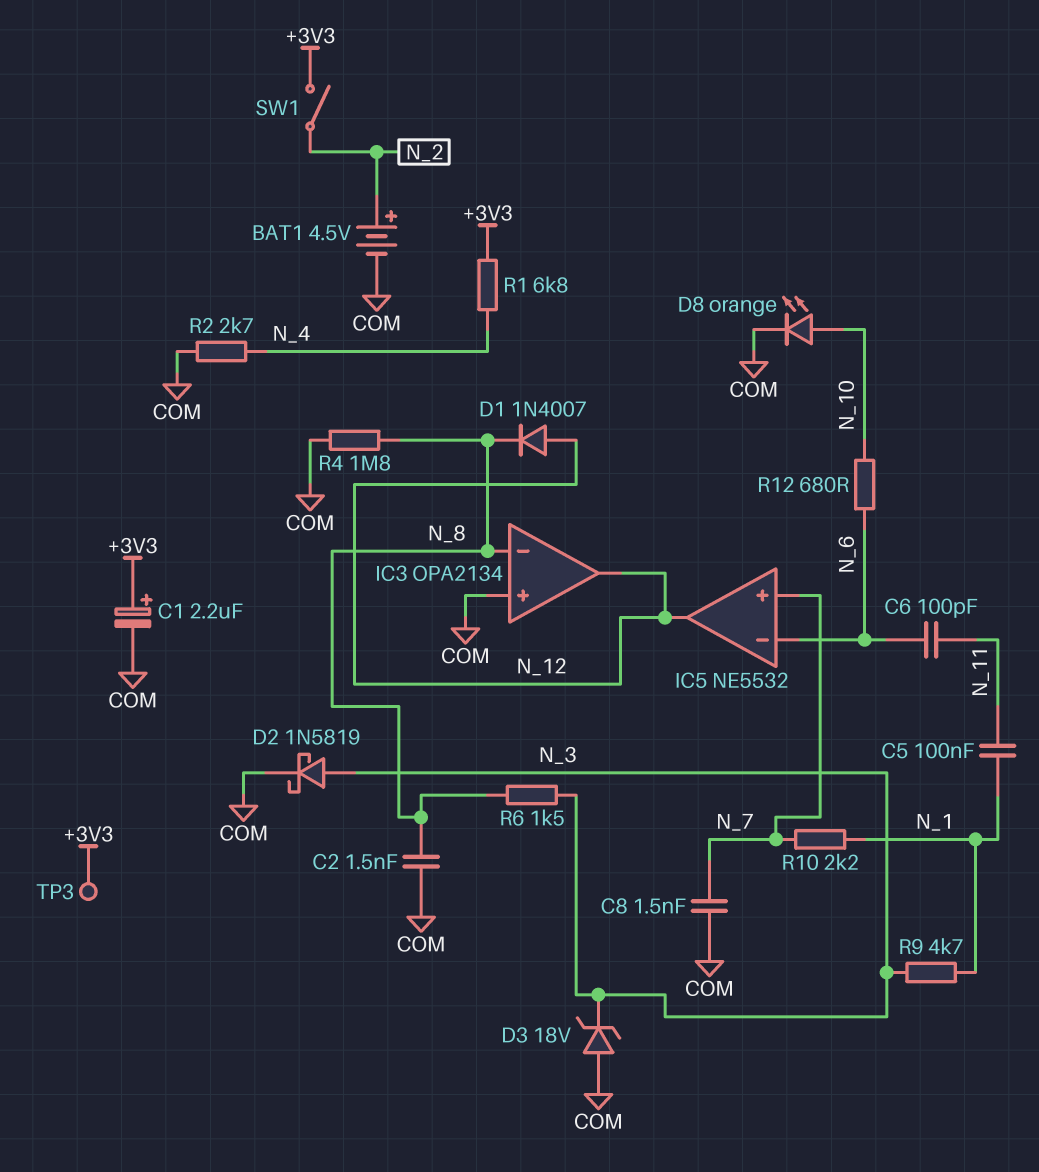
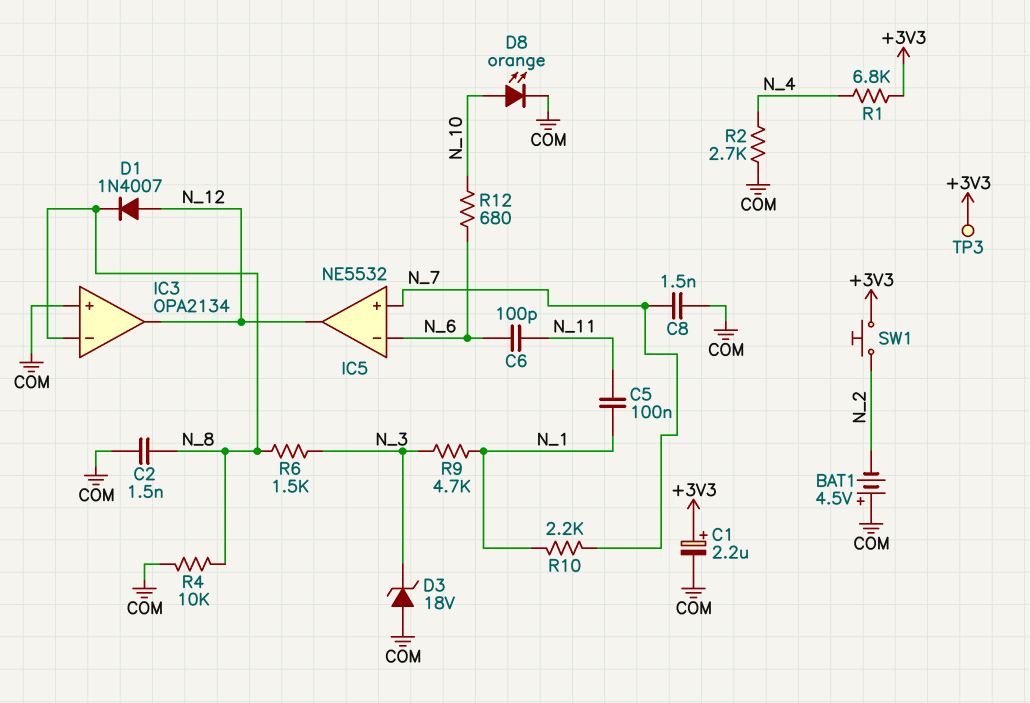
BAT1: 4.5V (plus N_2, minus COM) -> 4.5V (plus COM, minus N_2)
D2: schottky 1N5819 (A N_3, K COM) -> none
R4: 1.8M (COM, N_8) -> 10k (COM, N_8)
SW1: switch (+3V3, N_2) -> button (+3V3, N_2)

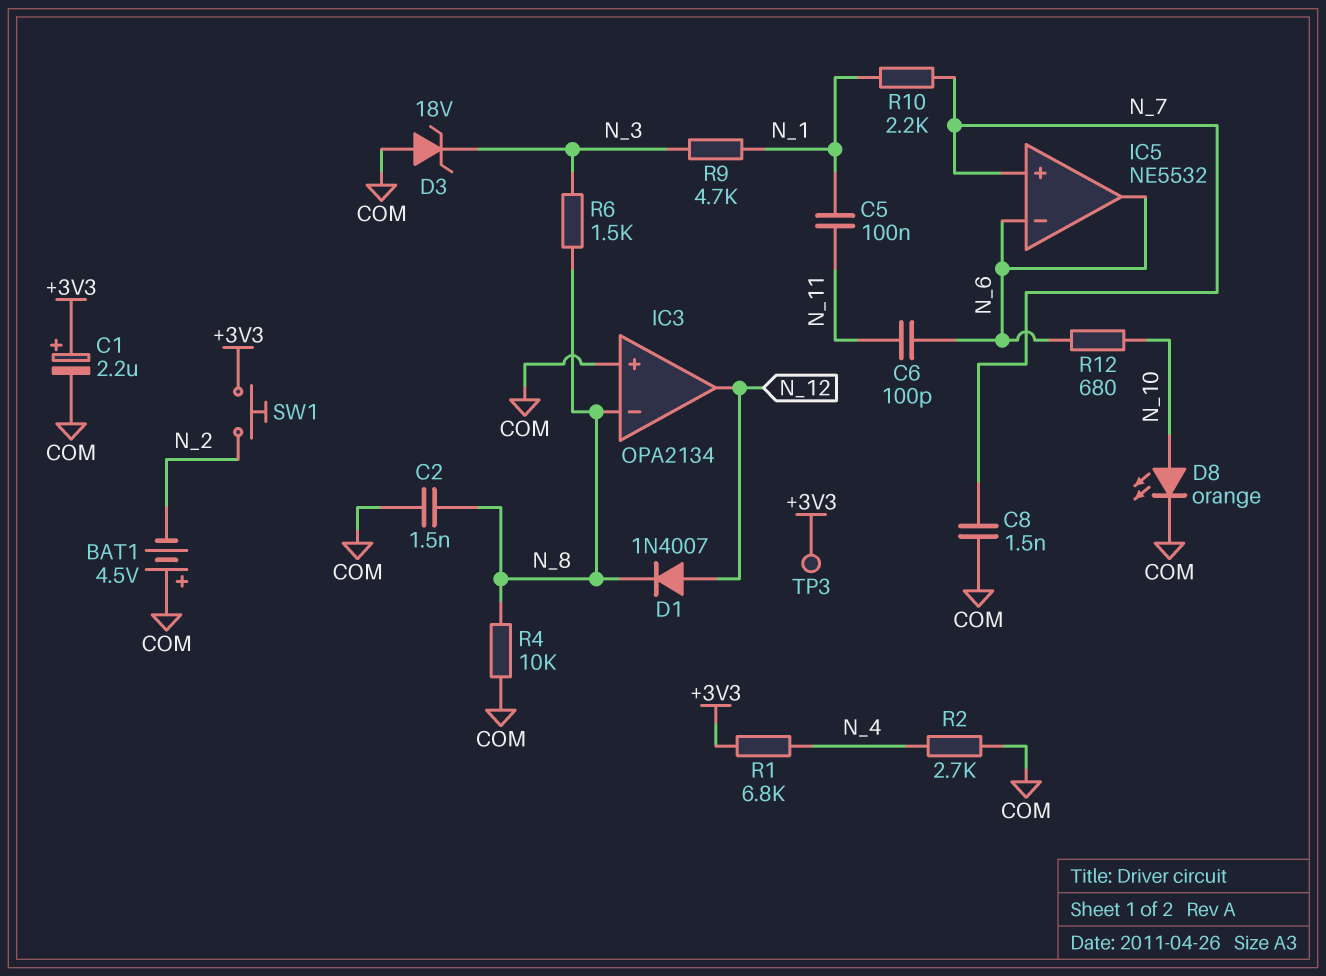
IC5 pin out: N_12 -> N_6

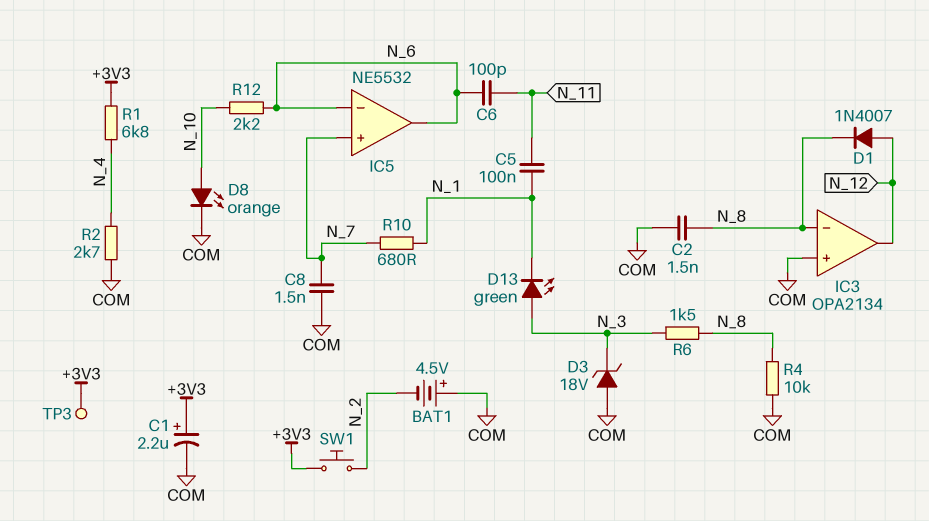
D13: none -> LED green (A N_3, K N_1)
R9: 4.7k (N_1, N_3) -> none
R10: 2.2k (N_1, N_7) -> 680 (N_1, N_7)
R12: 680 (N_6, N_10) -> 2.2k (N_6, N_10)

